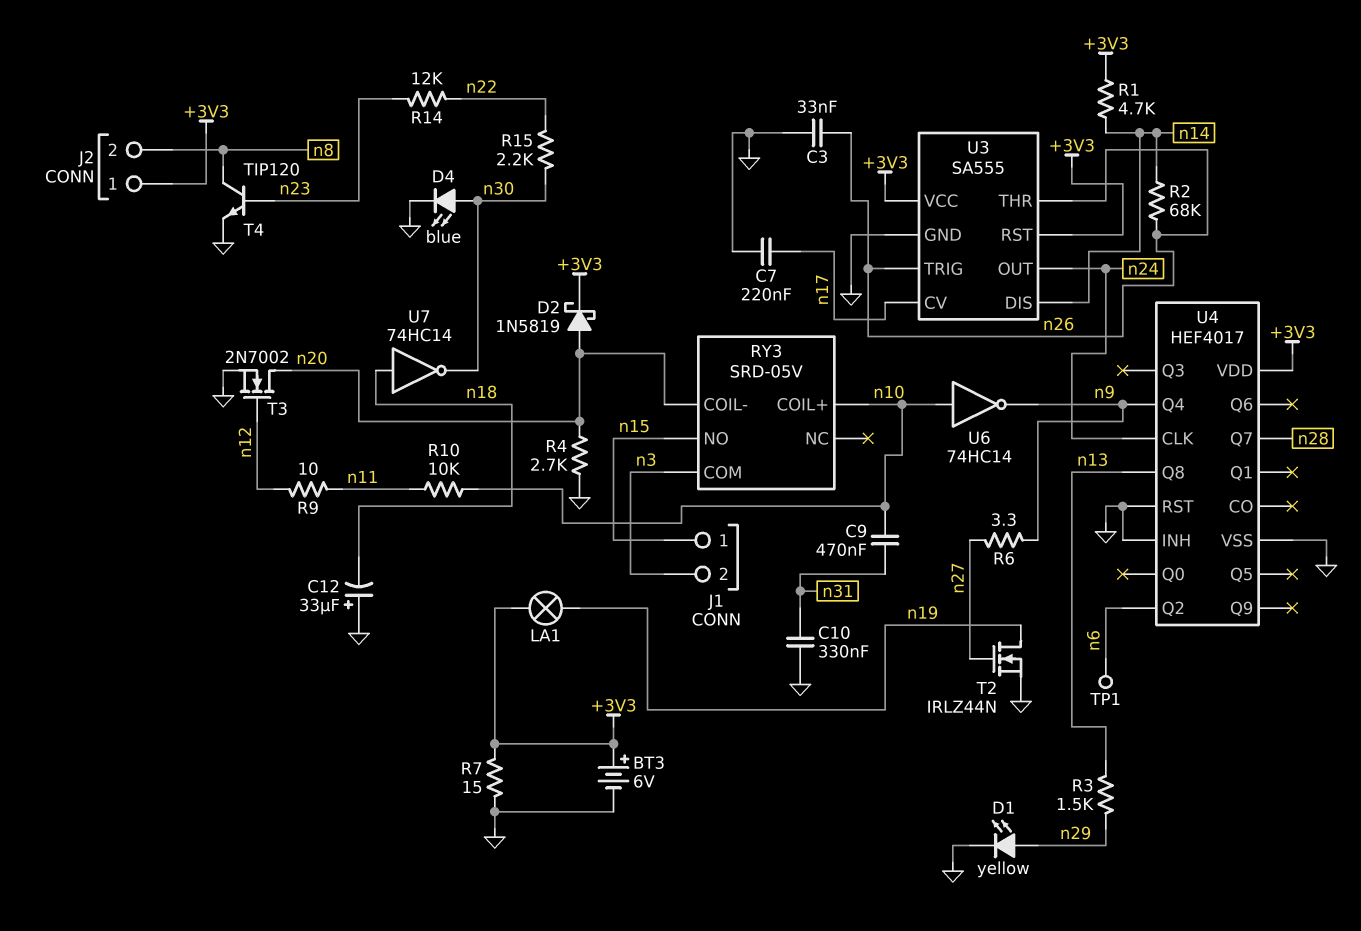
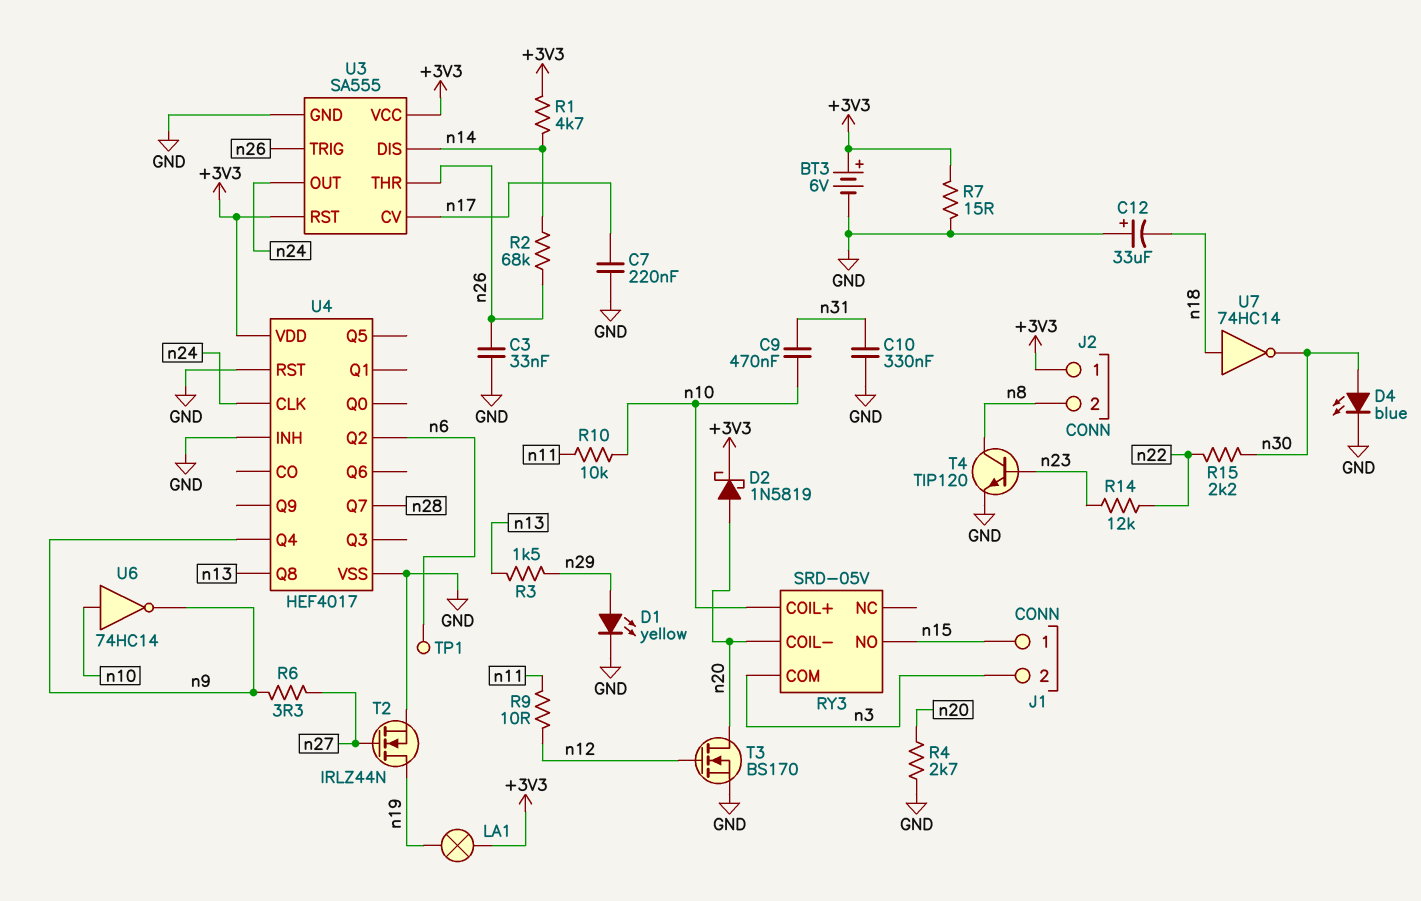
T3: NMOS 2N7002 (G n12, D n20, S GND) -> NMOS BS170 (G n12, D n20, S GND)

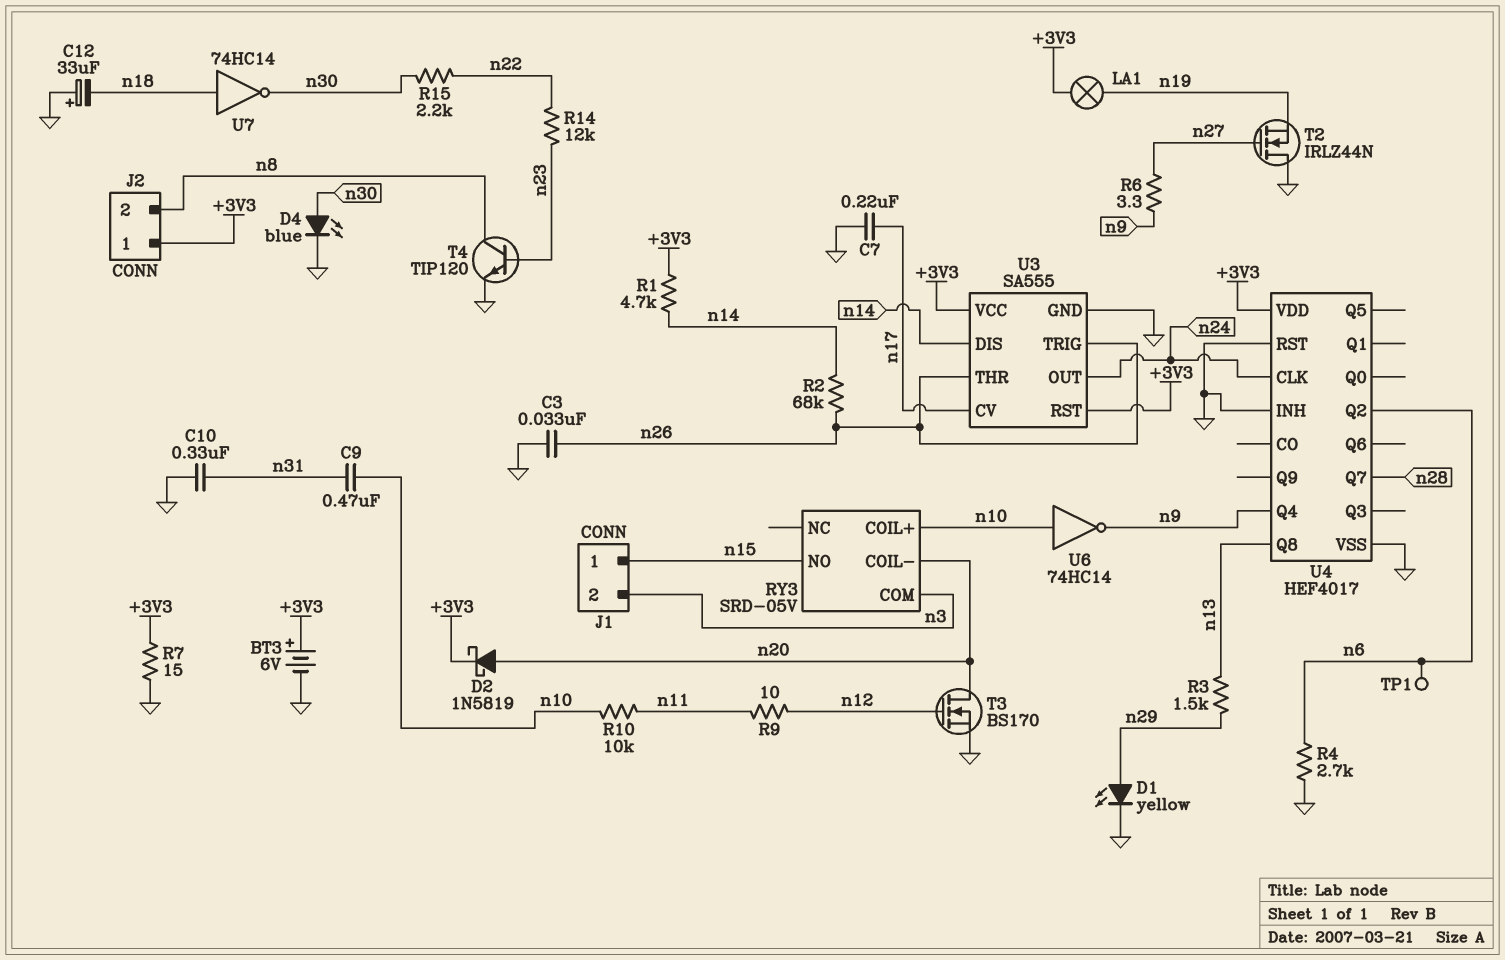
R4: 2.7k (GND, n20) -> 2.7k (GND, n6)
T2: NMOS IRLZ44N (G n27, D n19, S GND) -> NMOS IRLZ44N (G n27, D GND, S n19)

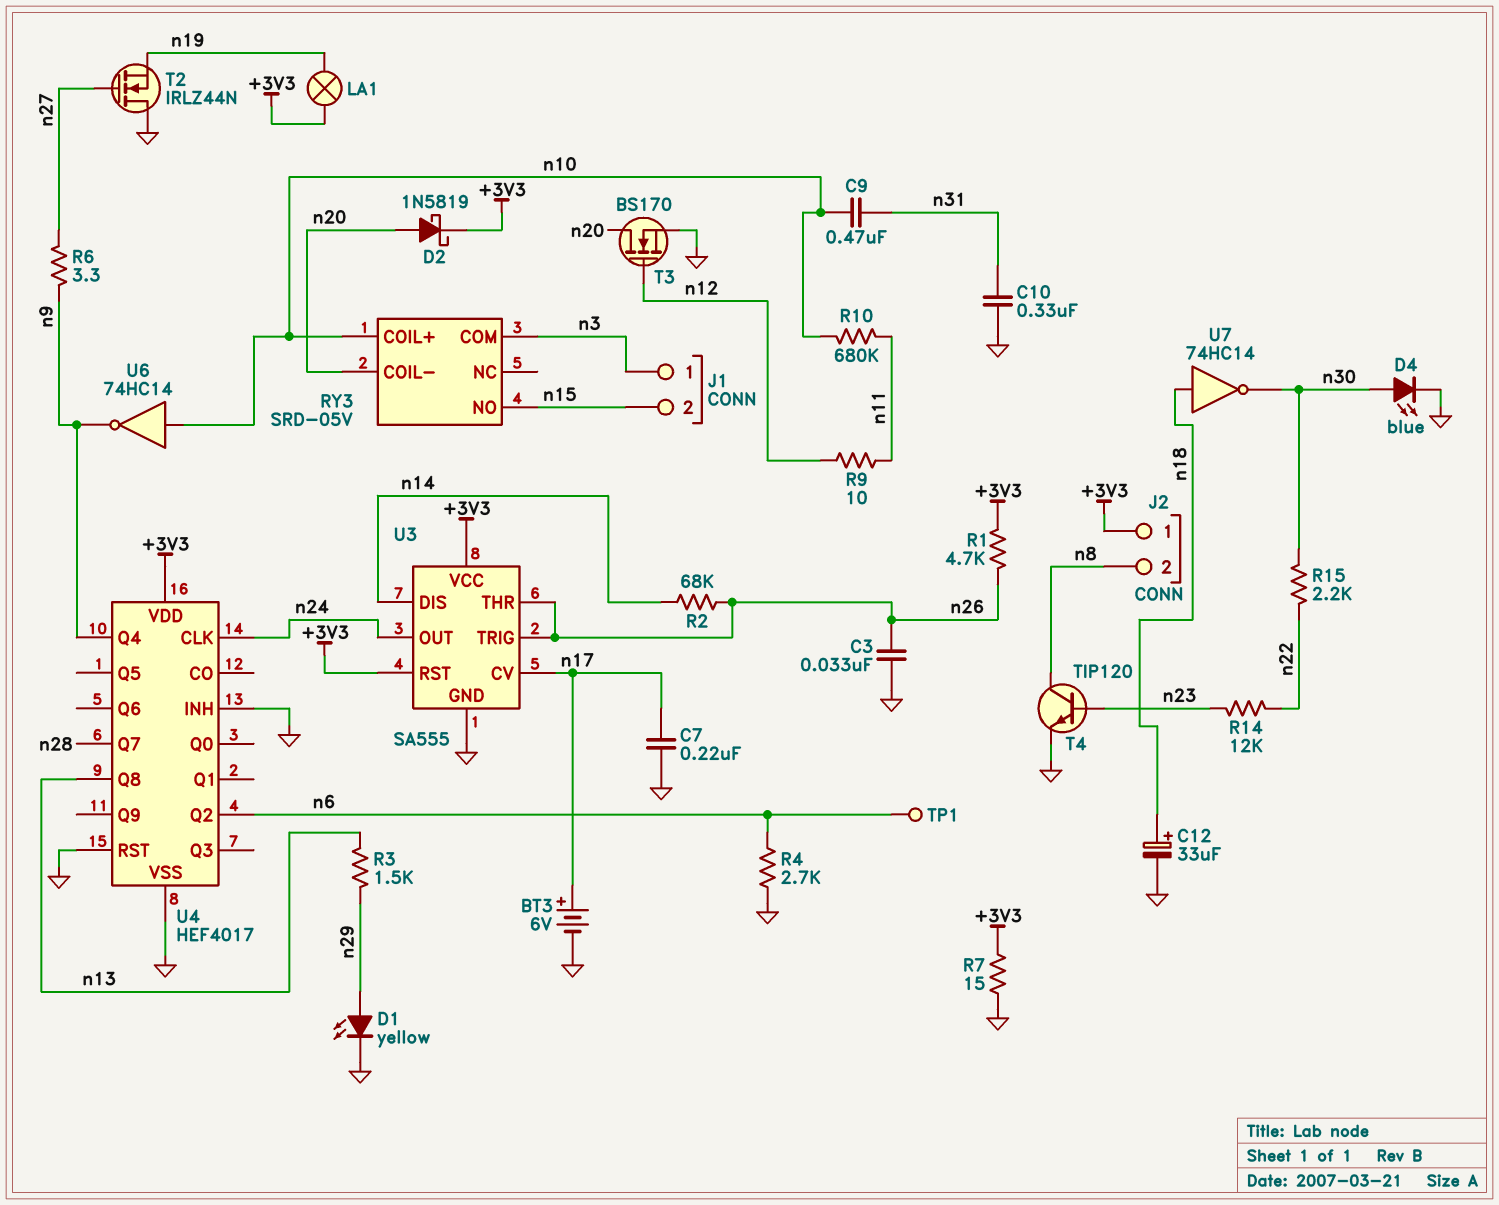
BT3: 6V (plus +3V3, minus GND) -> 6V (plus n17, minus GND)
C12: 33uF (plus GND, minus n18) -> 33uF (plus n18, minus GND)
J1 pin 1: n15 -> n3
J1 pin 2: n3 -> n15
R1: 4.7k (+3V3, n14) -> 4.7k (+3V3, n26)
R10: 10k (n10, n11) -> 680k (n10, n11)

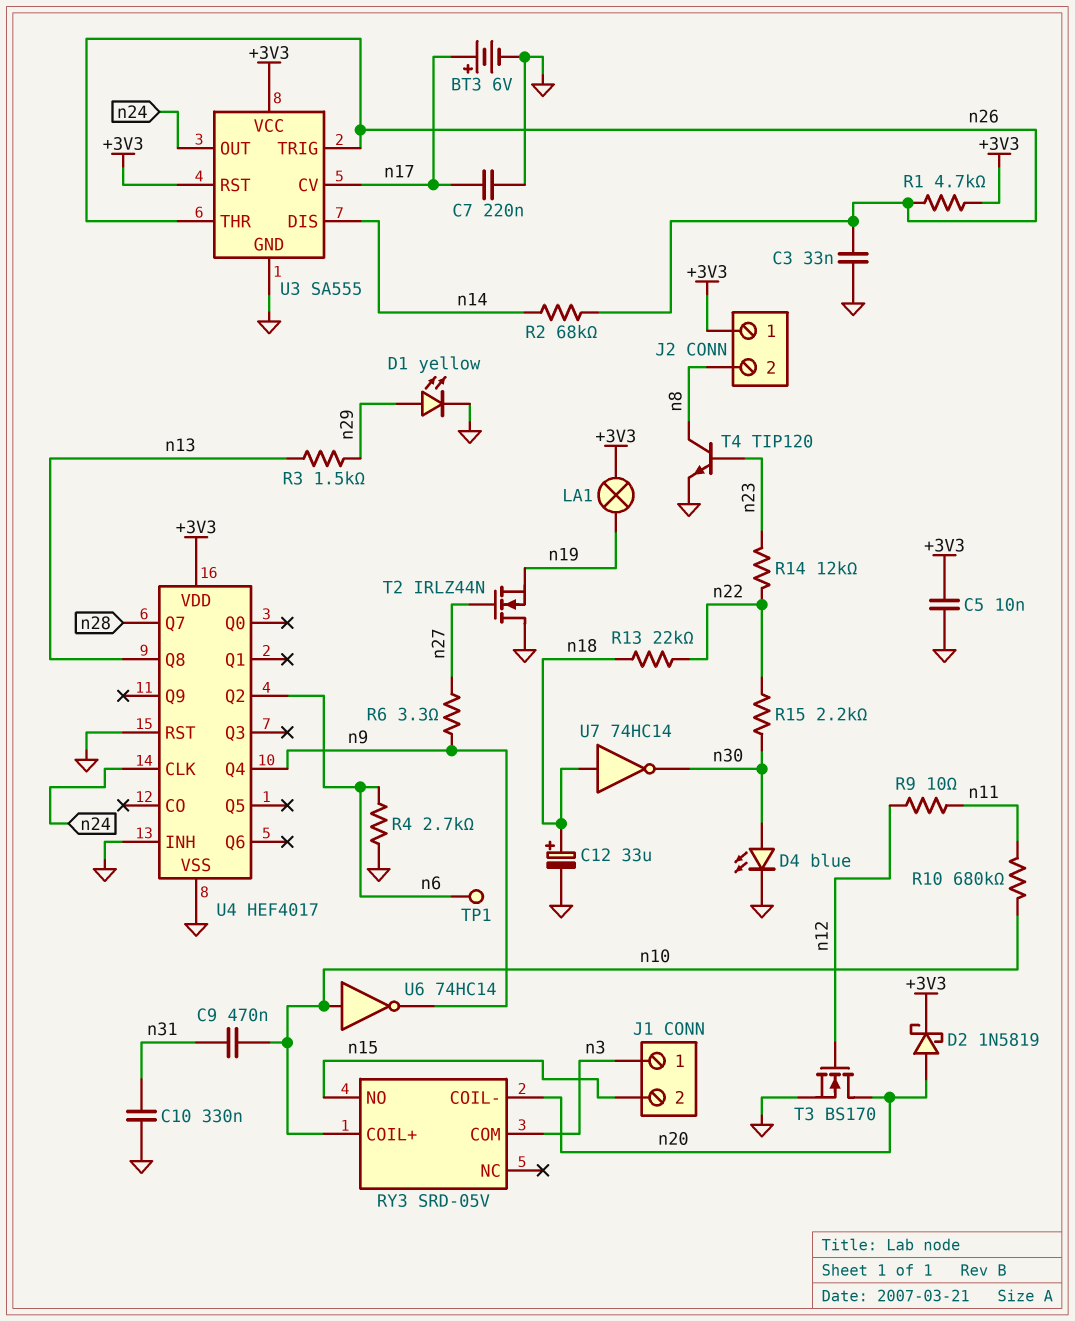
C5: none -> 10nF (+3V3, GND)
R7: 15 (+3V3, GND) -> none
R13: none -> 22k (n18, n22)

